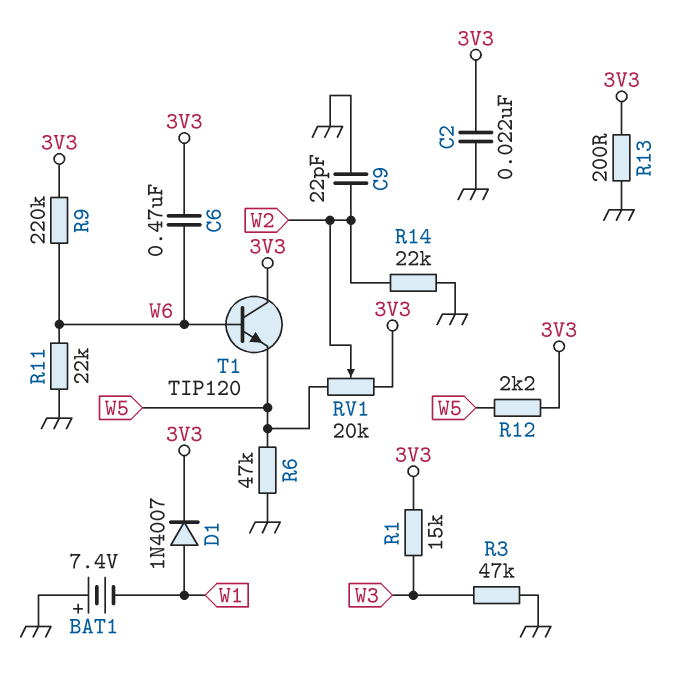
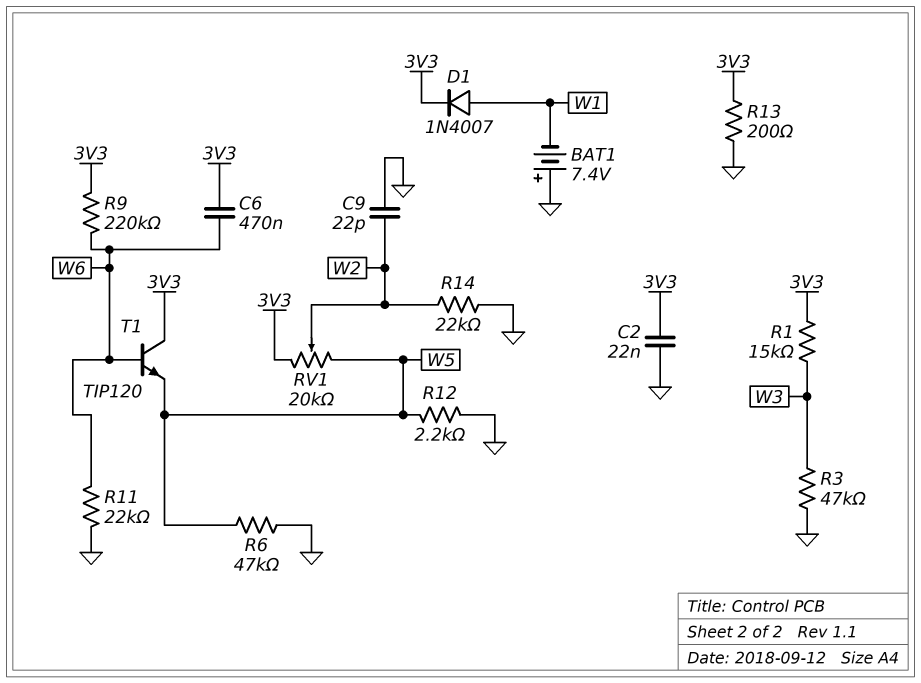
R12: 2.2k (3V3, W5) -> 2.2k (GND, W5)

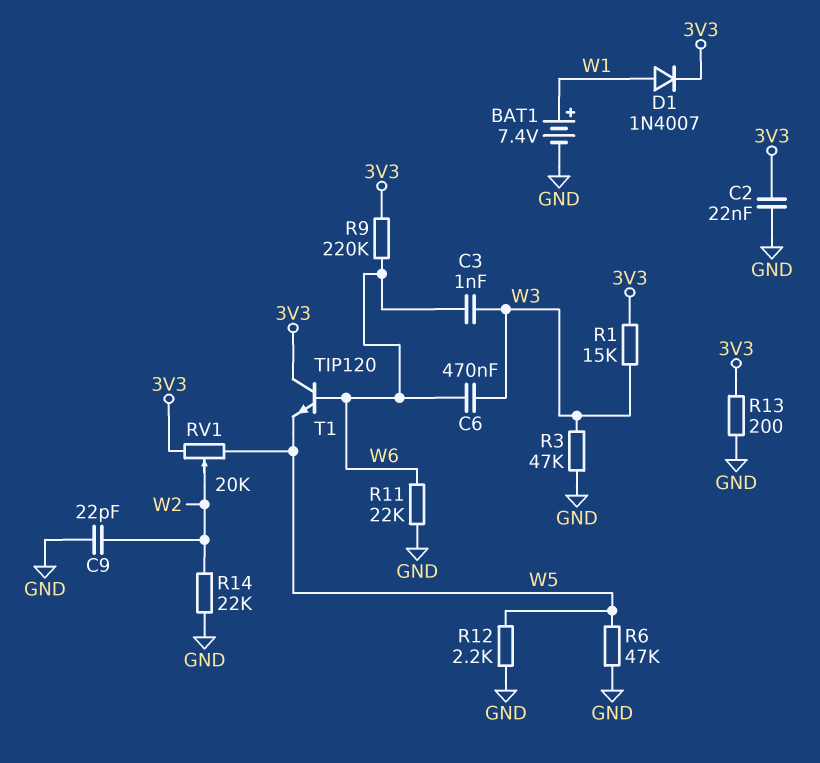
BAT1: 7.4V (plus GND, minus W1) -> 7.4V (plus W1, minus GND)
C3: none -> 1nF (W3, W6)
C6: 470nF (3V3, W6) -> 470nF (W3, W6)

